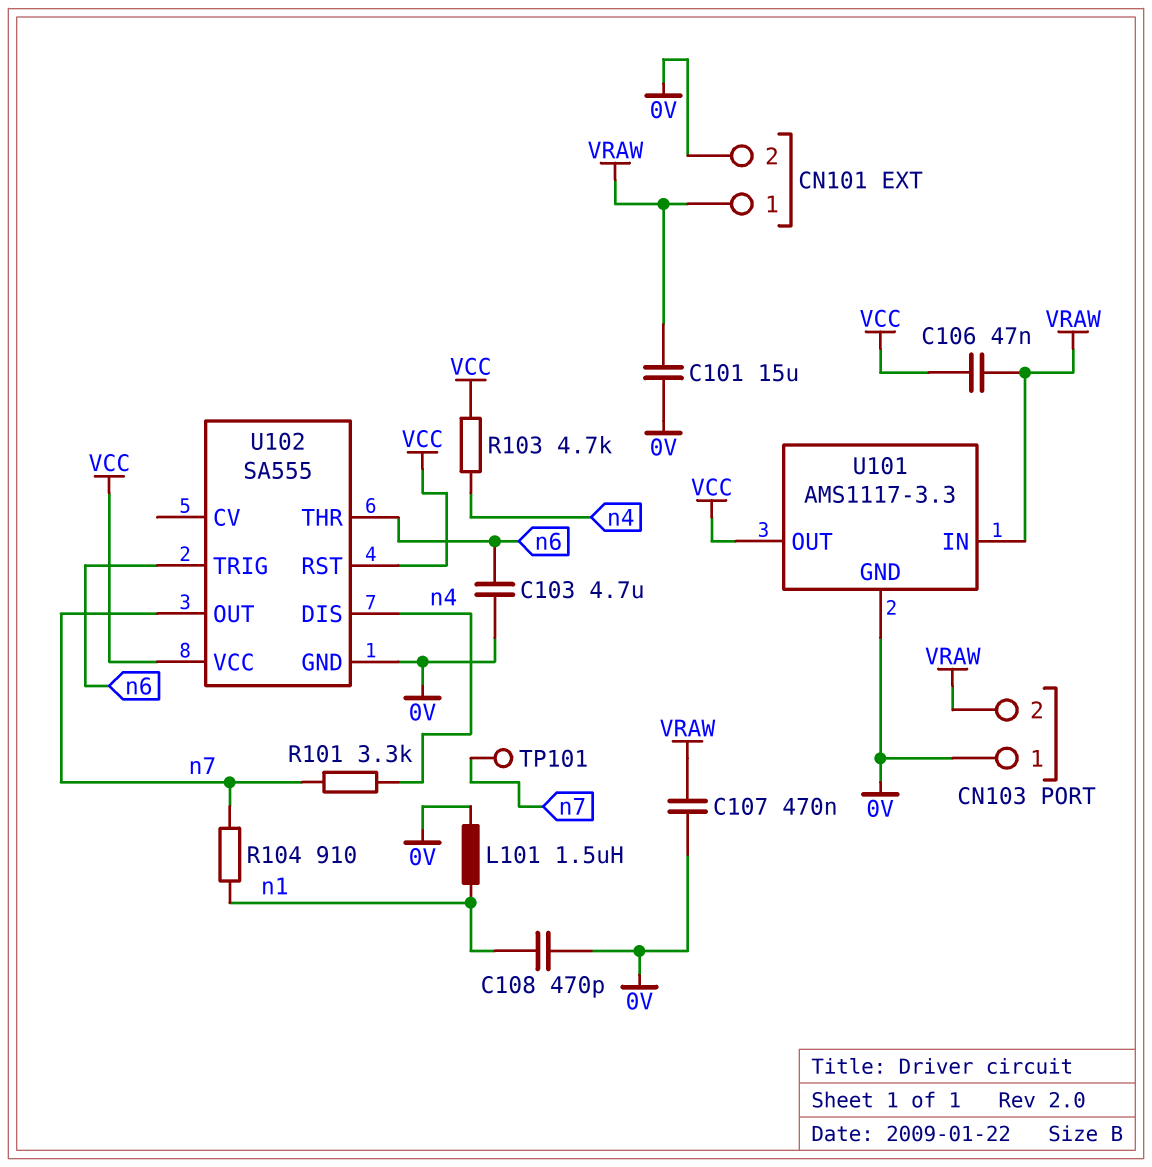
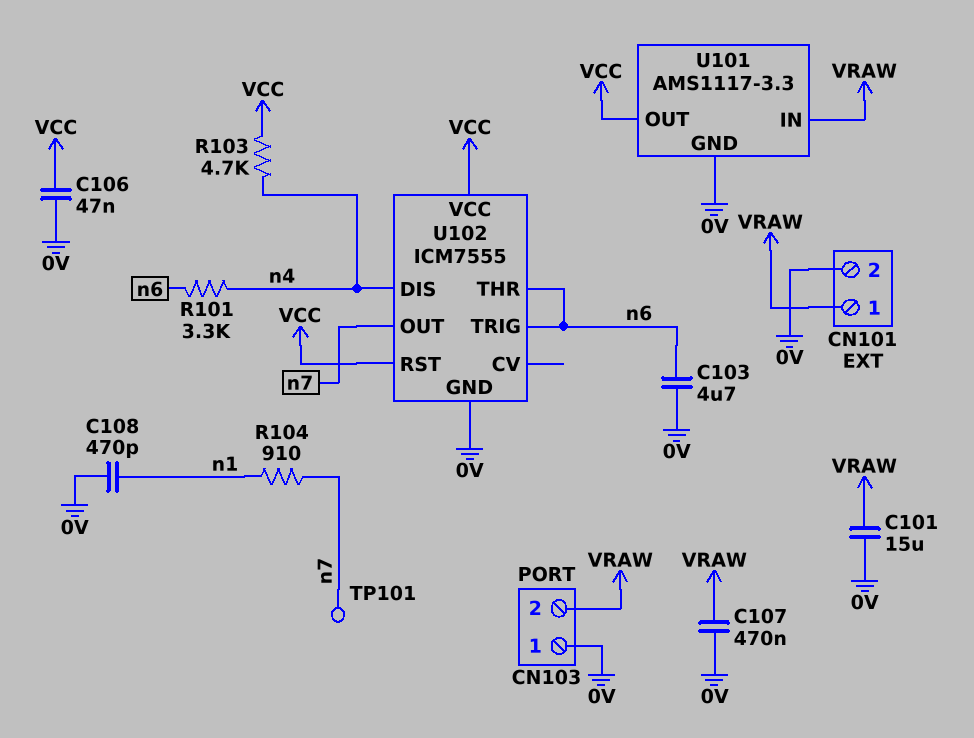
C106: 47nF (VCC, VRAW) -> 47nF (0V, VCC)
L101: 1.5uH (0V, n1) -> none
R101: 3.3k (n4, n7) -> 3.3k (n4, n6)
U102: SA555 -> ICM7555

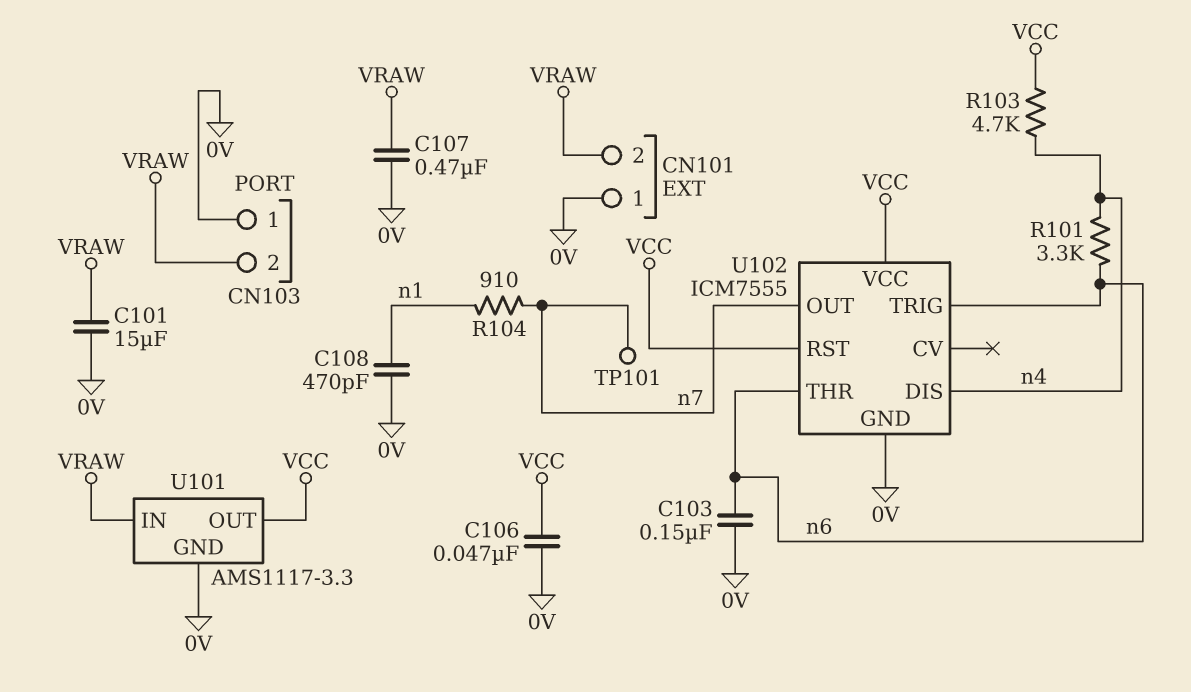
C103: 4.7uF (0V, n6) -> 150nF (0V, n6)
CN101 pin 1: VRAW -> 0V
CN101 pin 2: 0V -> VRAW

